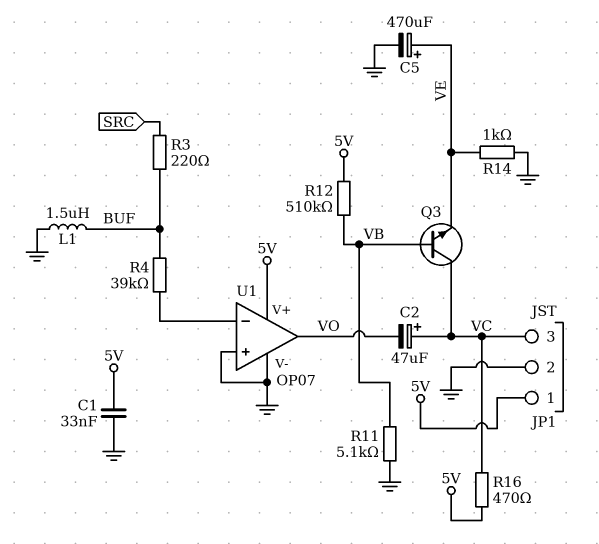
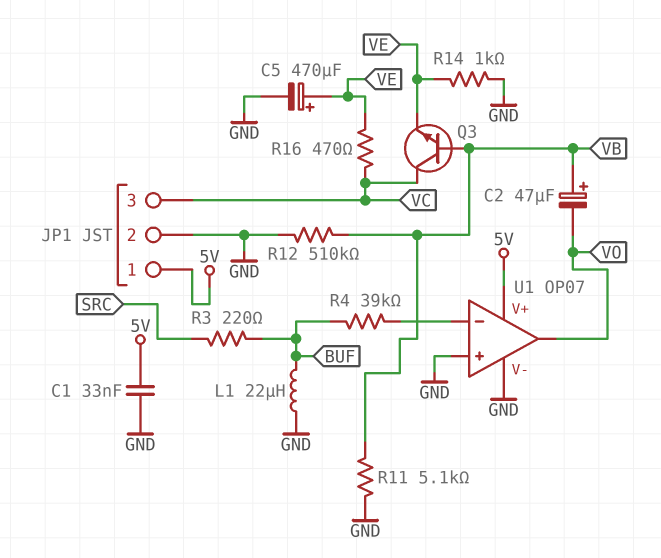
C2: 47uF (plus VC, minus VO) -> 47uF (plus VB, minus VO)
L1: 1.5uH (BUF, GND) -> 22uH (BUF, GND)
R12: 510k (5V, VB) -> 510k (GND, VB)
R16: 470 (5V, VC) -> 470 (VC, VE)

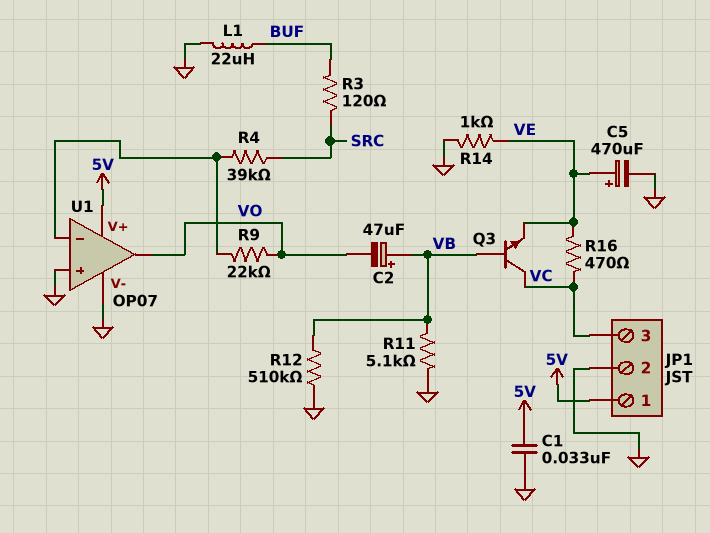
R3: 220 (BUF, SRC) -> 120 (BUF, SRC)
R4: 39k (BUF, U1/in-) -> 39k (SRC, U1/in-)
R9: none -> 22k (U1/in-, VO)

